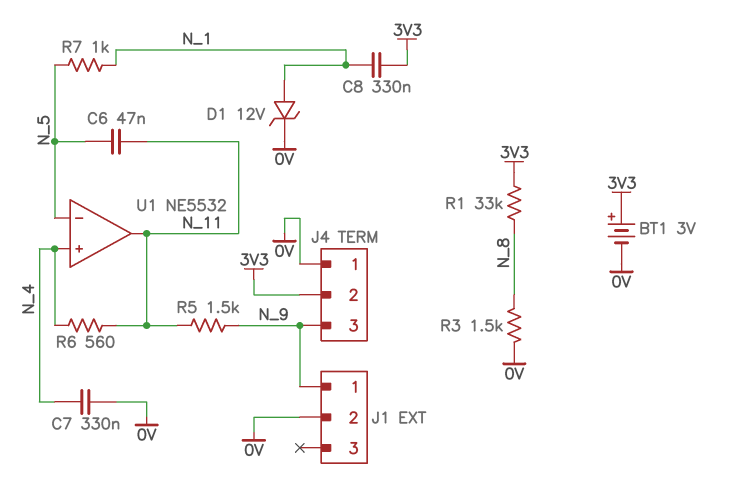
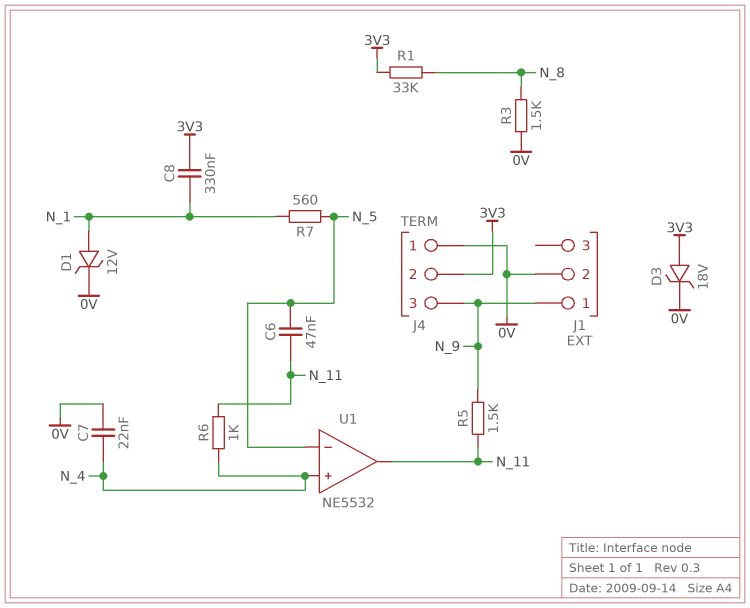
BT1: 3V (plus 3V3, minus 0V) -> none
C7: 330nF (0V, N_4) -> 22nF (0V, N_4)
D3: none -> zener 18V (A 3V3, K 0V)
R6: 560 (N_4, N_11) -> 1k (N_4, N_11)
R7: 1k (N_1, N_5) -> 560 (N_1, N_5)

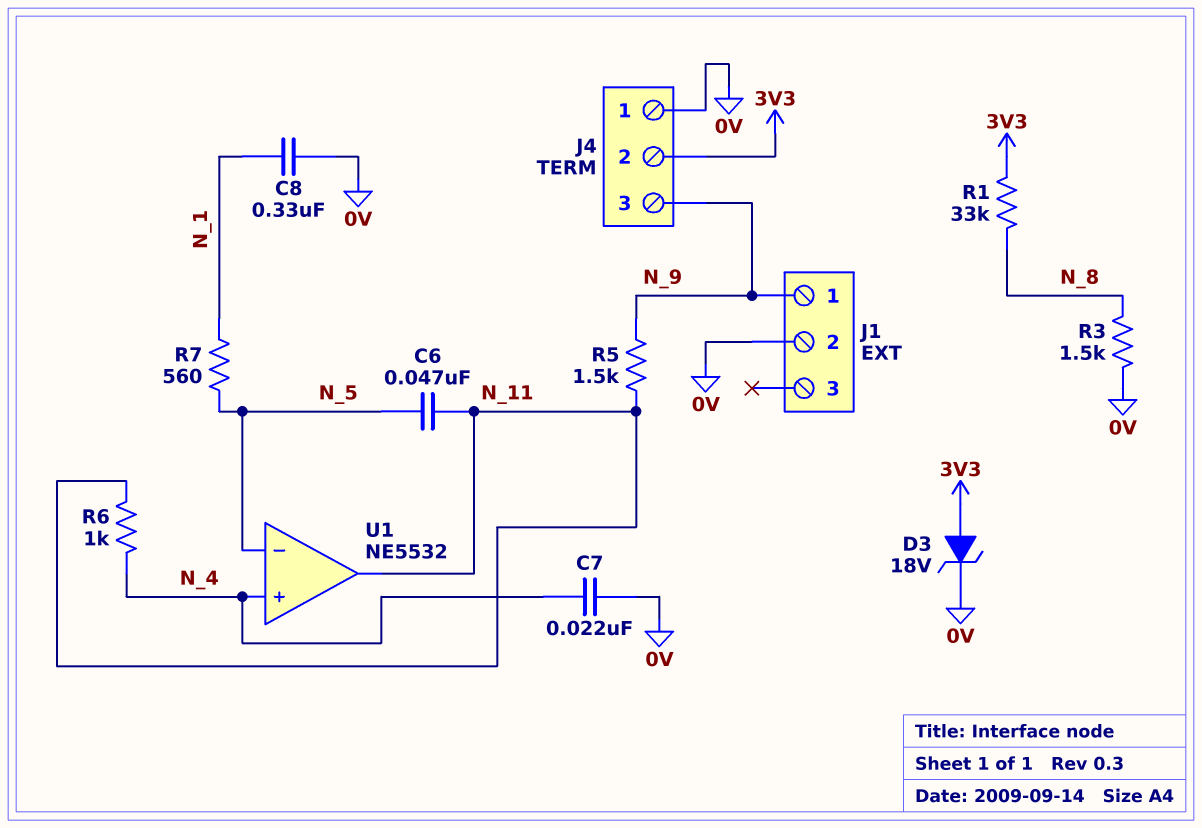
C8: 330nF (3V3, N_1) -> 330nF (0V, N_1)
D1: zener 12V (A N_1, K 0V) -> none

